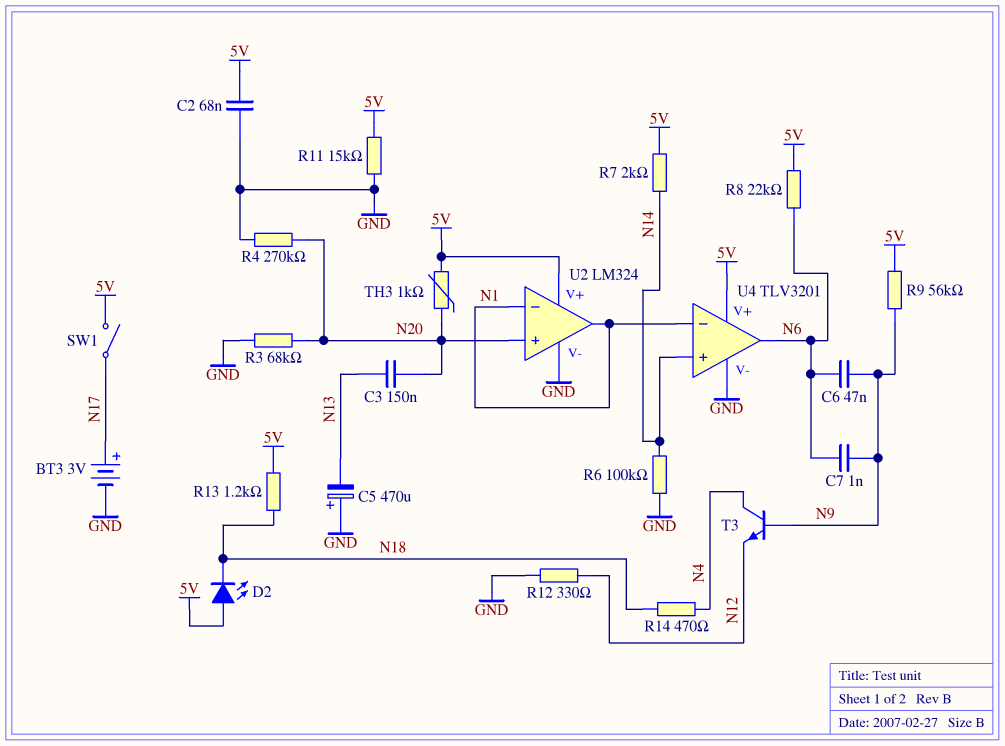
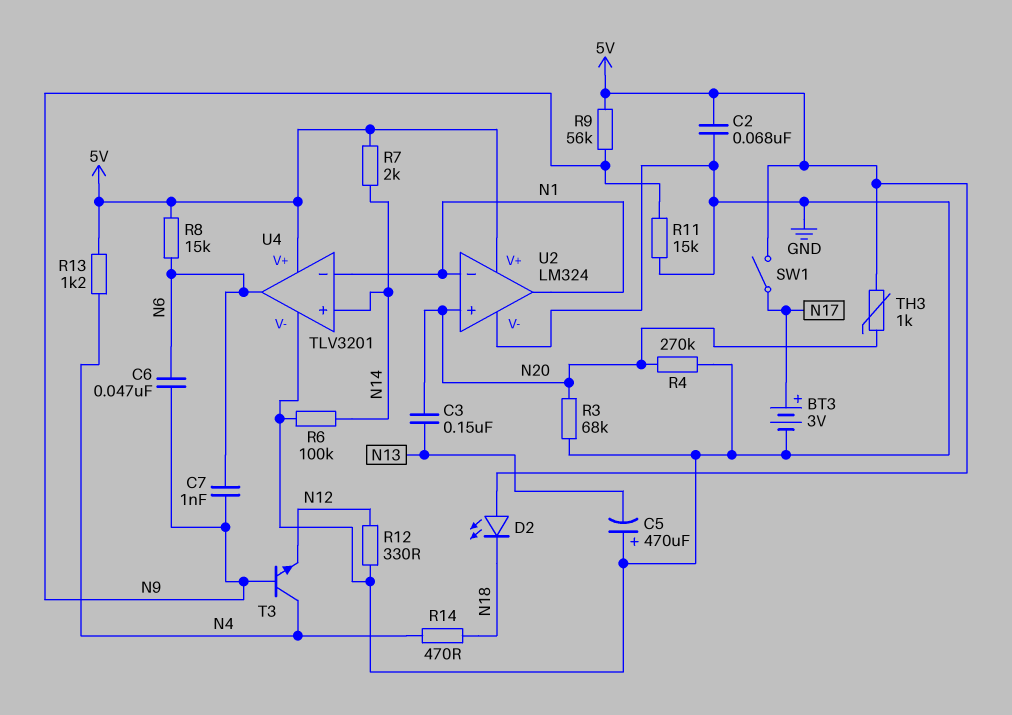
R8: 22k (5V, N6) -> 15k (5V, N6)
R11: 15k (5V, GND) -> 15k (GND, N9)
R13: 1.2k (5V, N18) -> 1.2k (5V, N4)

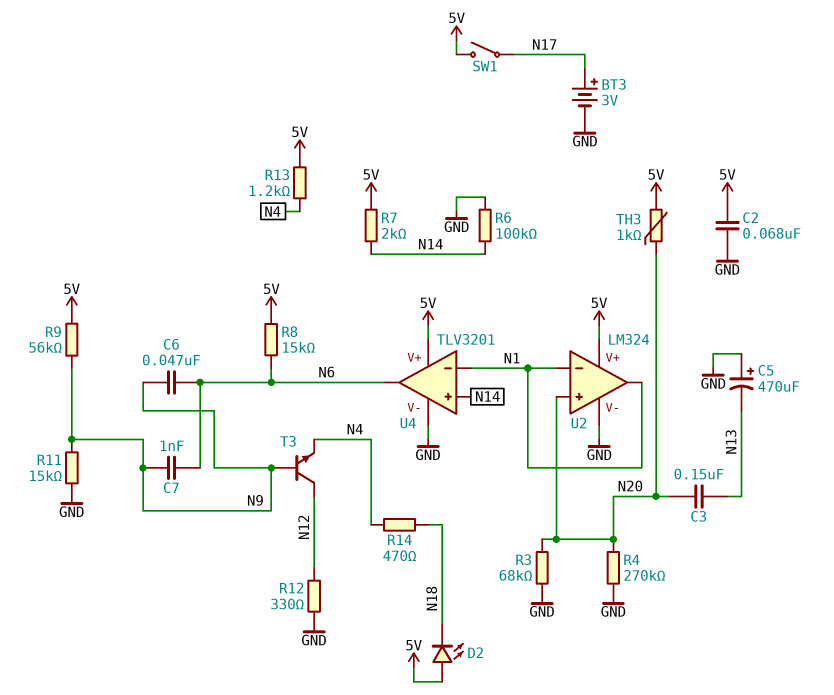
T3: NPN (B N9, C N4, E N12) -> NPN (B N9, C N12, E N4)

